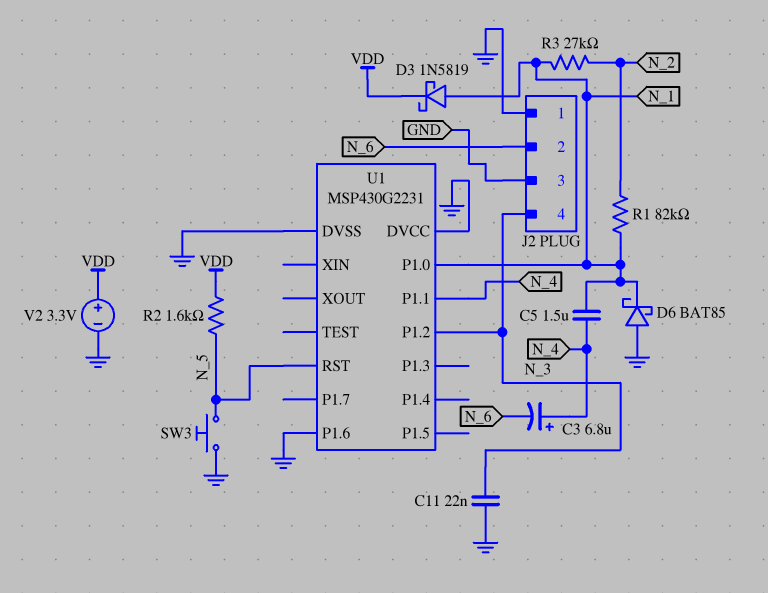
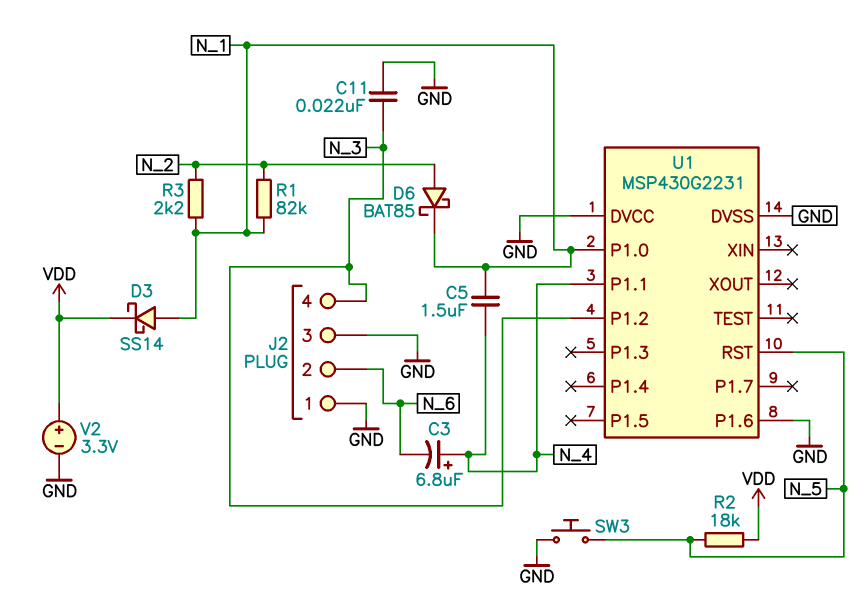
D3: schottky 1N5819 (A N_1, K VDD) -> schottky SS14 (A N_1, K VDD)
D6: schottky BAT85 (A GND, K N_1) -> schottky BAT85 (A N_2, K N_1)
R2: 1.6k (N_5, VDD) -> 18k (N_5, VDD)
R3: 27k (N_1, N_2) -> 2.2k (N_1, N_2)

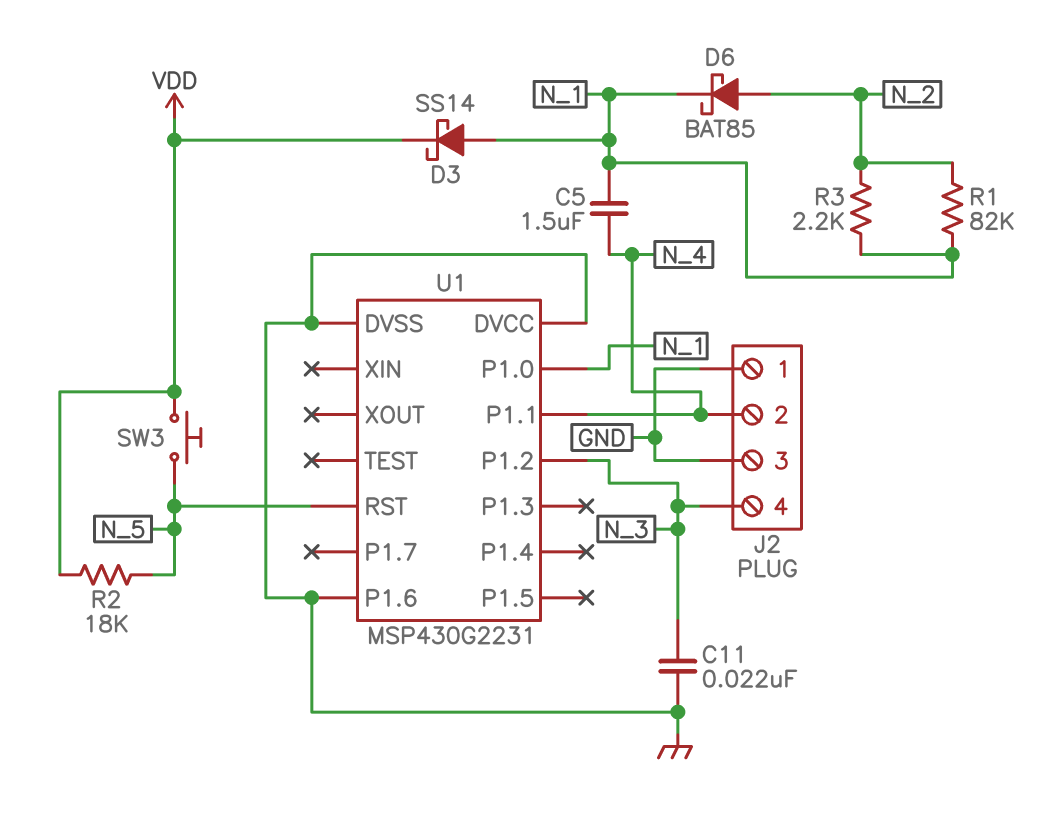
C3: 6.8uF (plus N_4, minus N_6) -> none
J2 pin 2: N_6 -> N_4
SW3: button (GND, N_5) -> button (N_5, VDD)
V2: 3.3V (plus VDD, minus GND) -> none

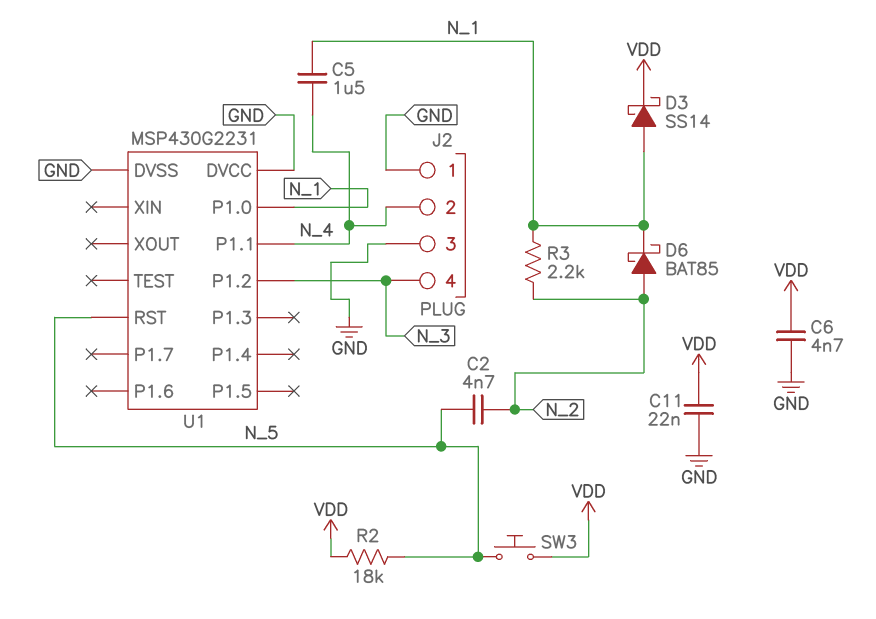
C2: none -> 4.7nF (N_2, N_5)
C6: none -> 4.7nF (GND, VDD)
C11: 22nF (GND, N_3) -> 22nF (GND, VDD)
R1: 82k (N_1, N_2) -> none
U1 pin P1.6: GND -> none

